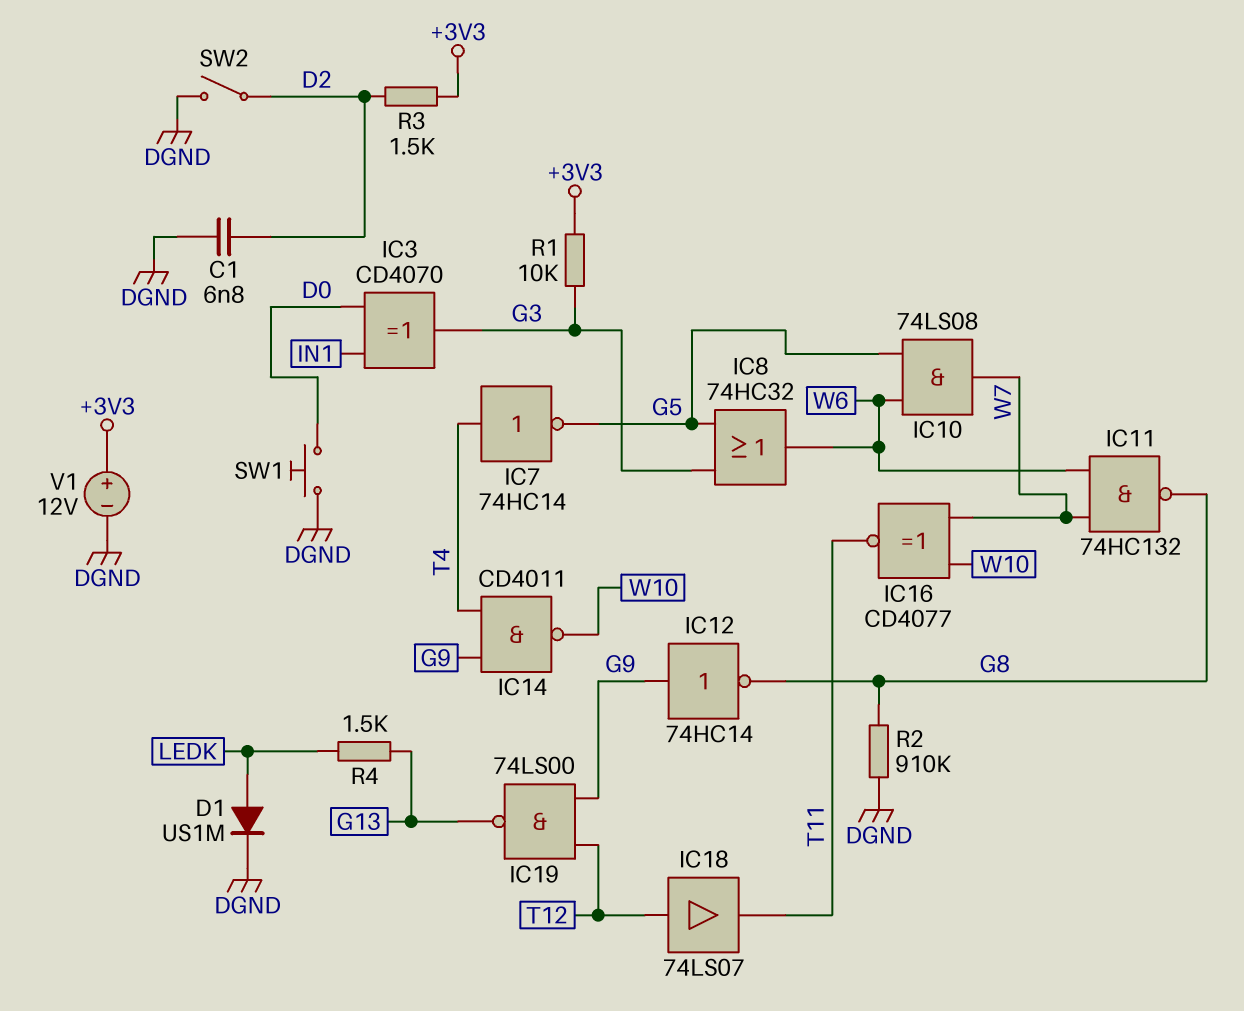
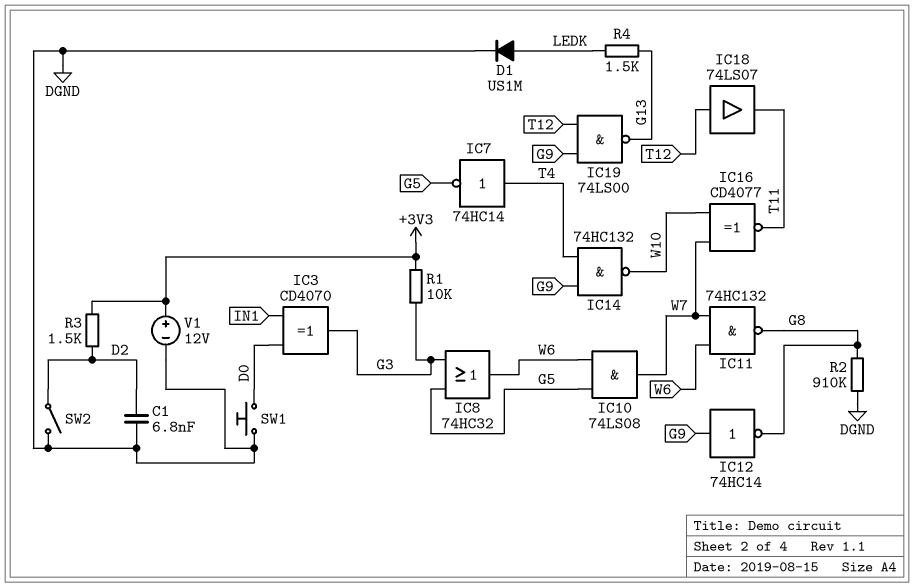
IC14: NAND CD4011 (in G9, in T4, out W10) -> NAND 74HC132 (in G9, in T4, out W10)

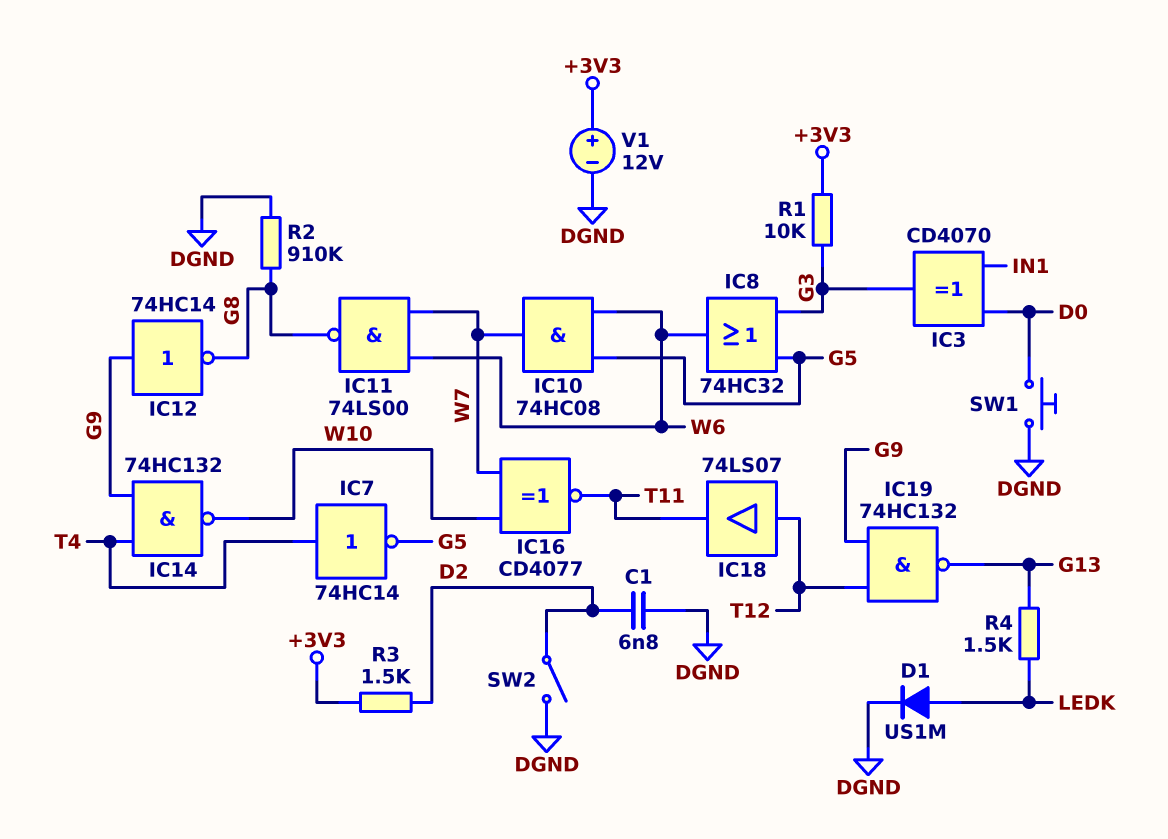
IC10: AND 74LS08 (in G5, in W6, out W7) -> AND 74HC08 (in G5, in W6, out W7)
IC11: NAND 74HC132 (in W6, in W7, out G8) -> NAND 74LS00 (in W6, in W7, out G8)
IC19: NAND 74LS00 (in G9, in T12, out G13) -> NAND 74HC132 (in G9, in T12, out G13)

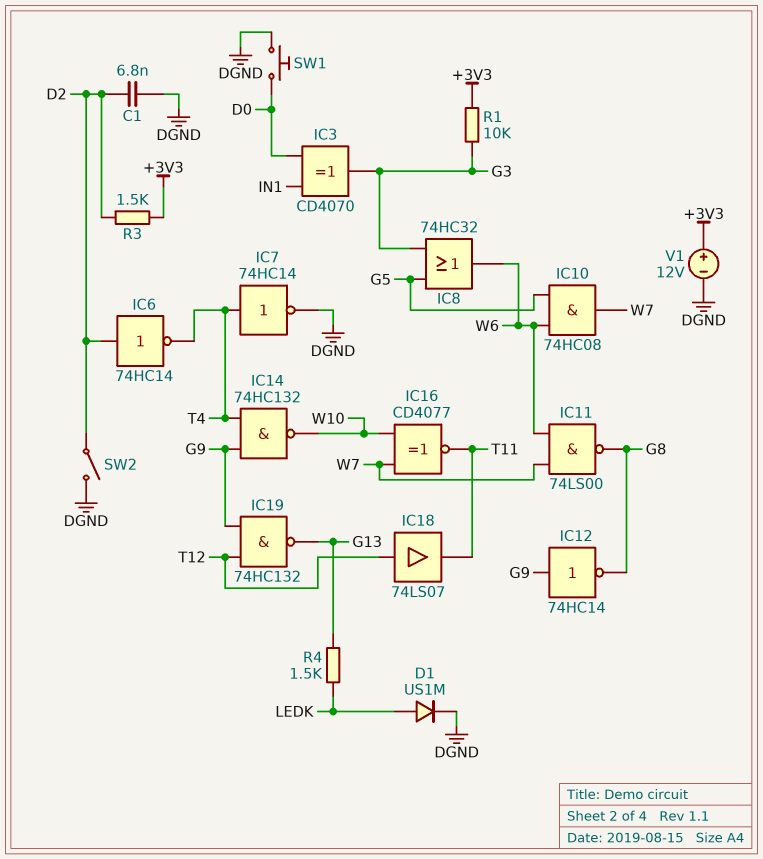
IC6: none -> NOT 74HC14 (in D2, out T4)
IC7: NOT 74HC14 (in T4, out G5) -> NOT 74HC14 (in T4, out DGND)
R2: 910k (DGND, G8) -> none

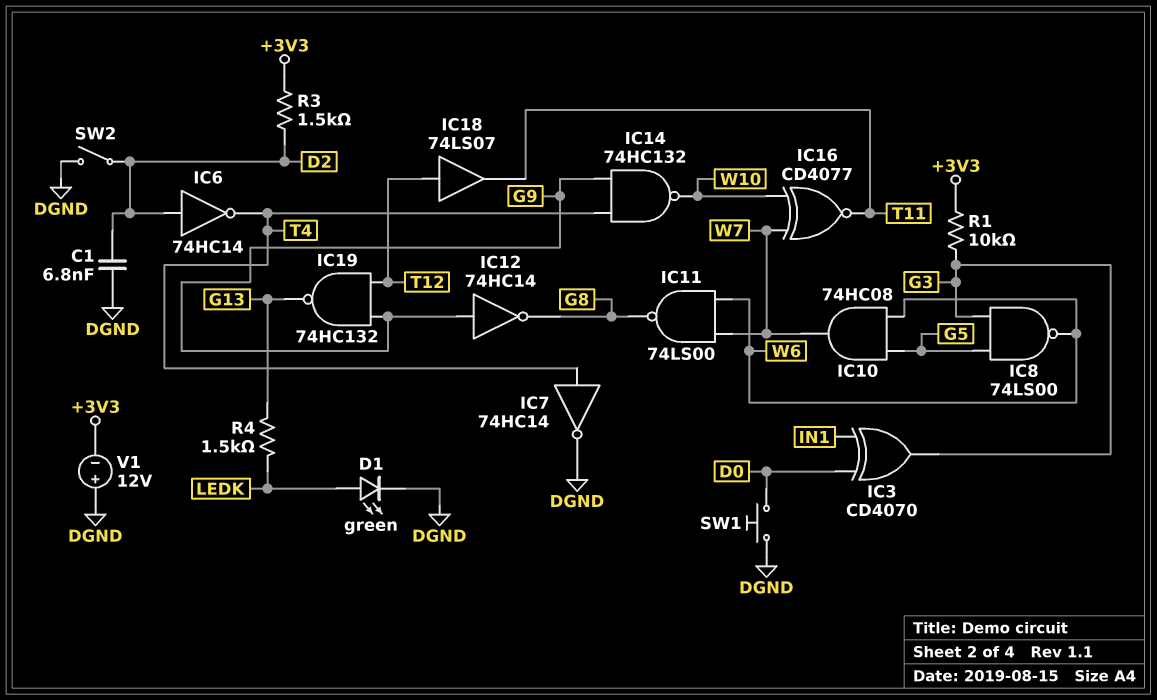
D1: diode US1M (A LEDK, K DGND) -> LED green (A LEDK, K DGND)
IC8: OR 74HC32 (in G3, in G5, out W6) -> NAND 74LS00 (in G3, in G5, out W6)
V1: 12V (plus +3V3, minus DGND) -> 12V (plus DGND, minus +3V3)

